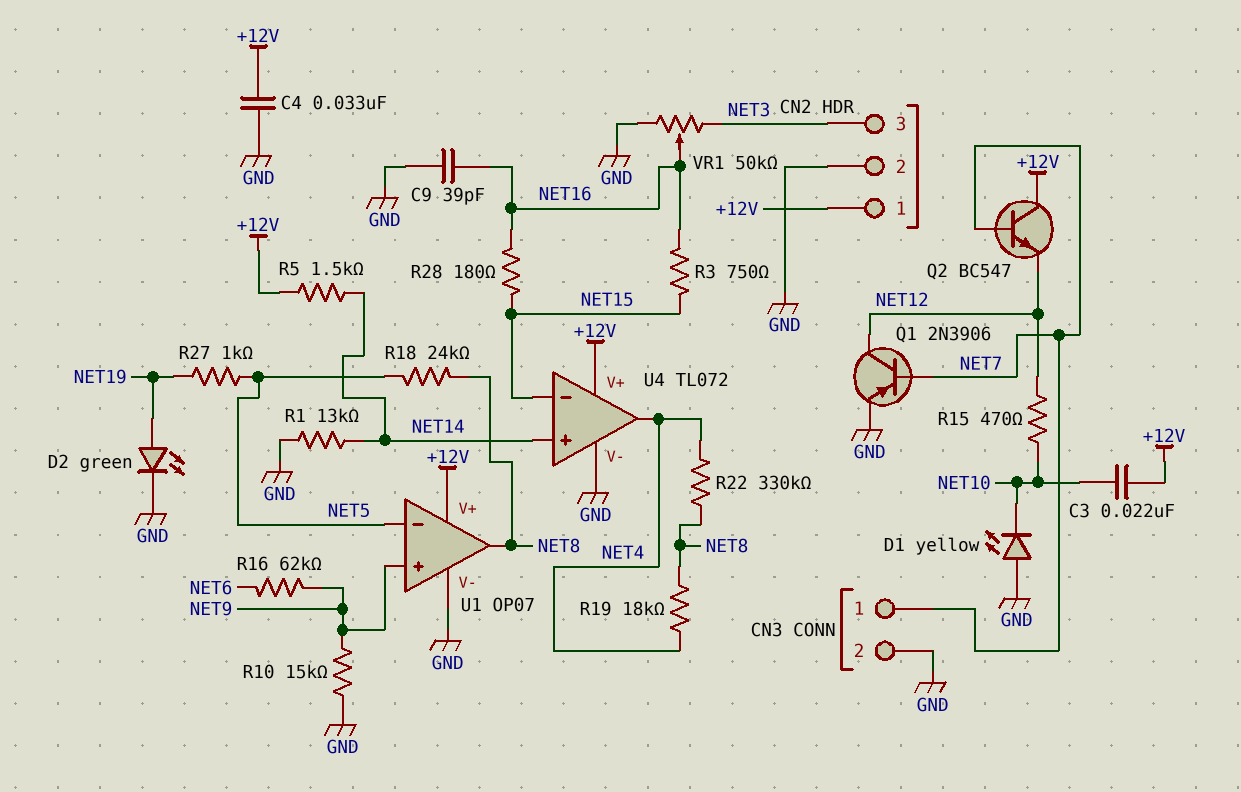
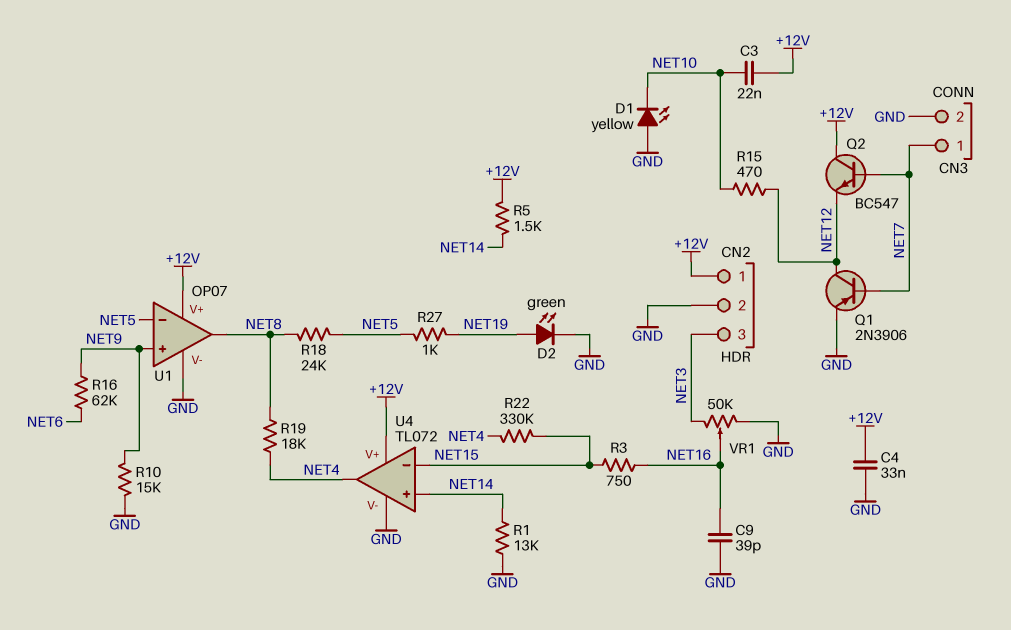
R22: 330k (NET4, NET8) -> 330k (NET4, NET15)
R28: 180 (NET15, NET16) -> none

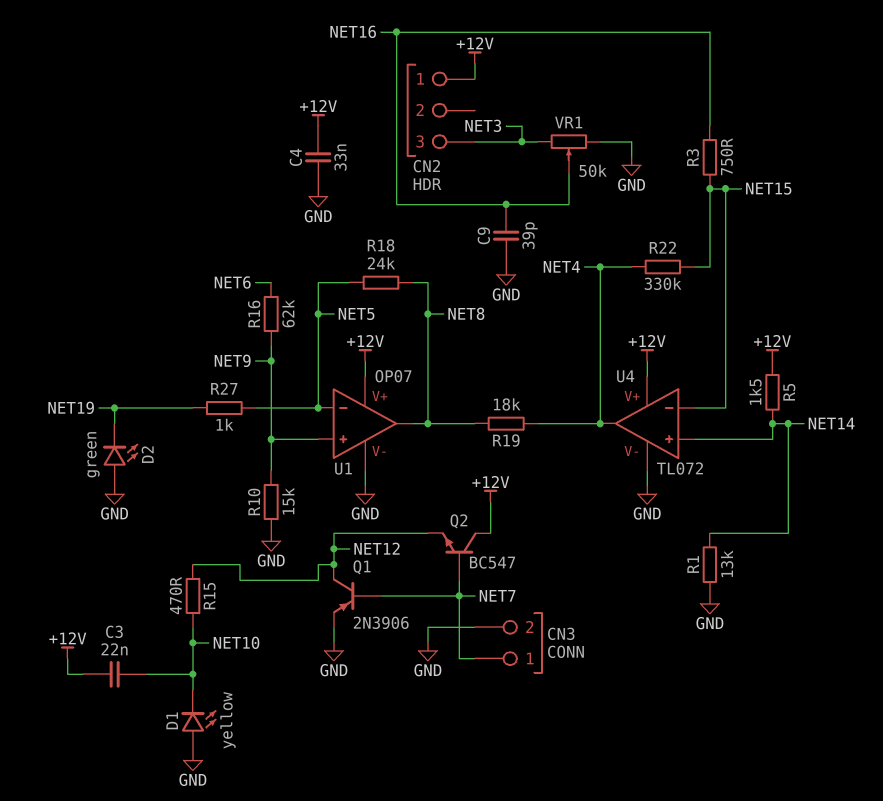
CN2 pin 2: GND -> none
D2: LED green (A NET19, K GND) -> LED green (A GND, K NET19)

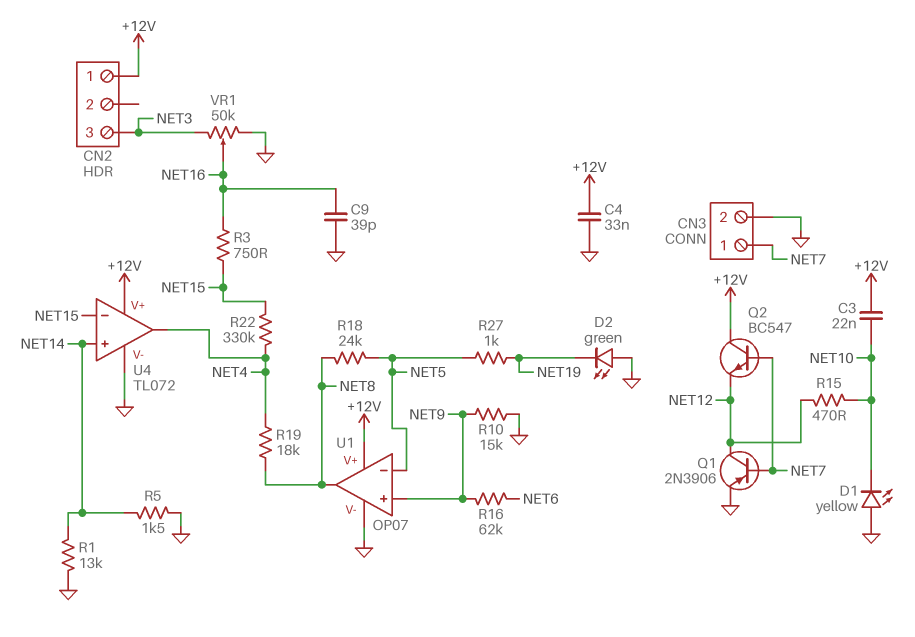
R5: 1.5k (+12V, NET14) -> 1.5k (GND, NET14)

